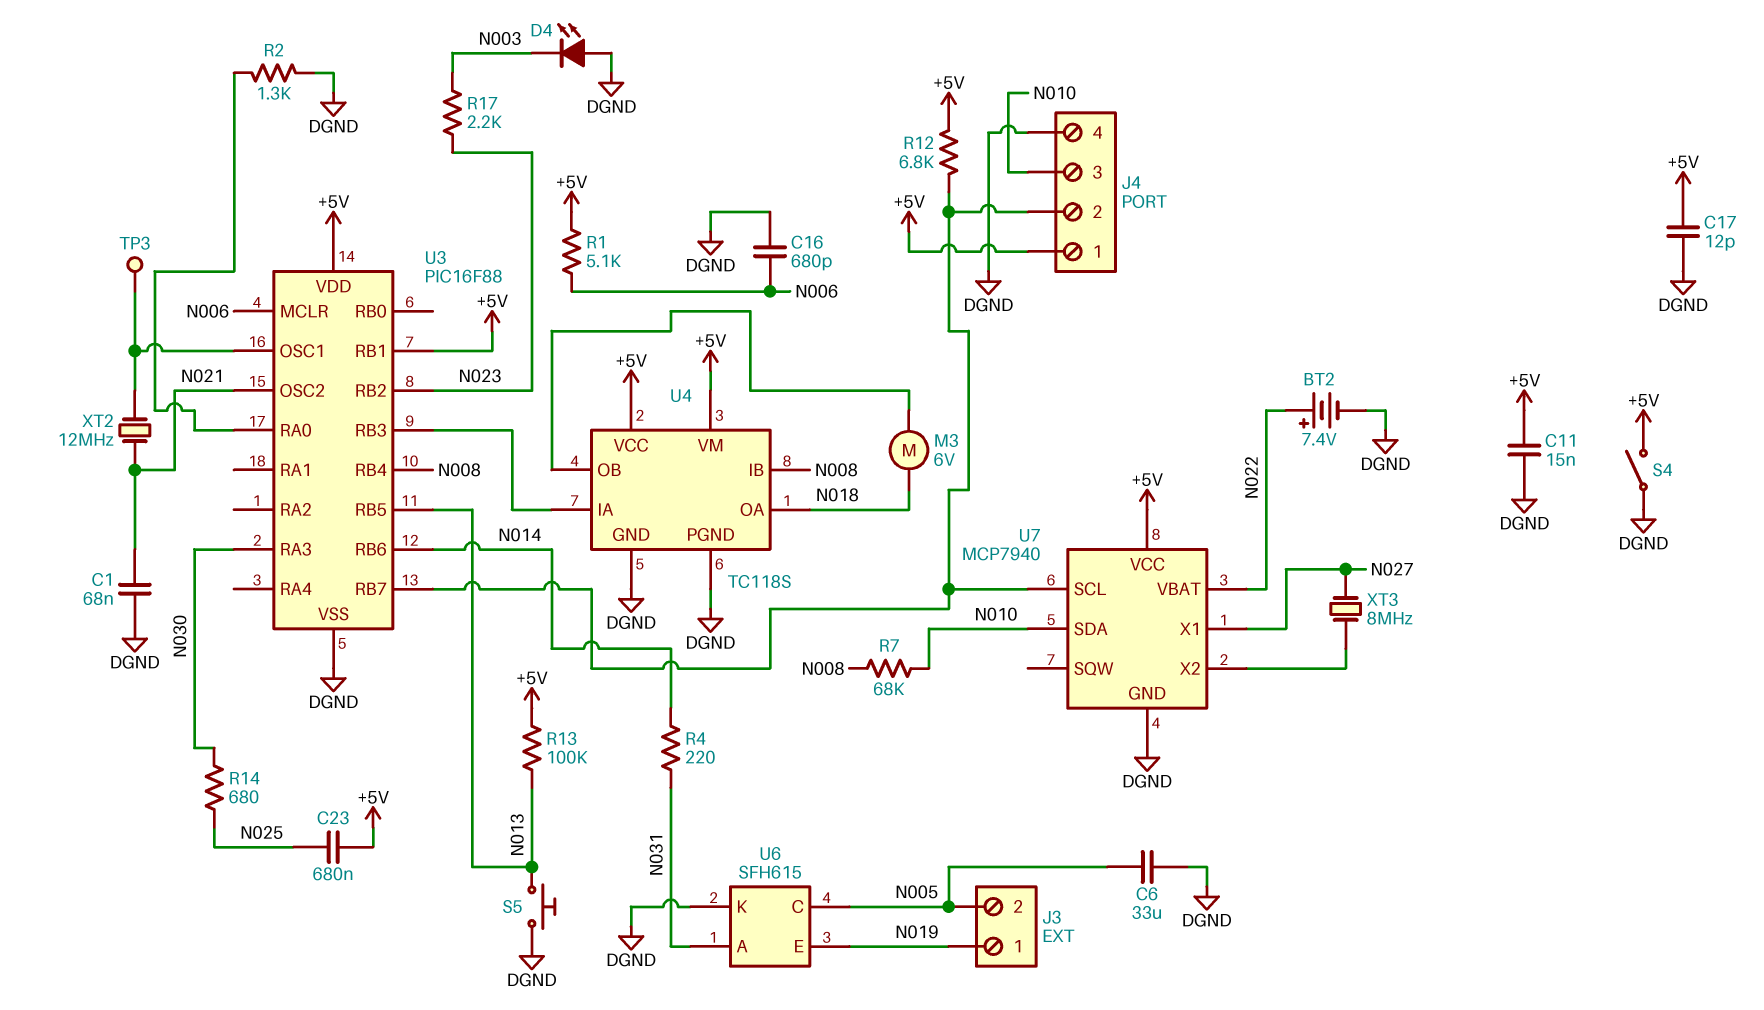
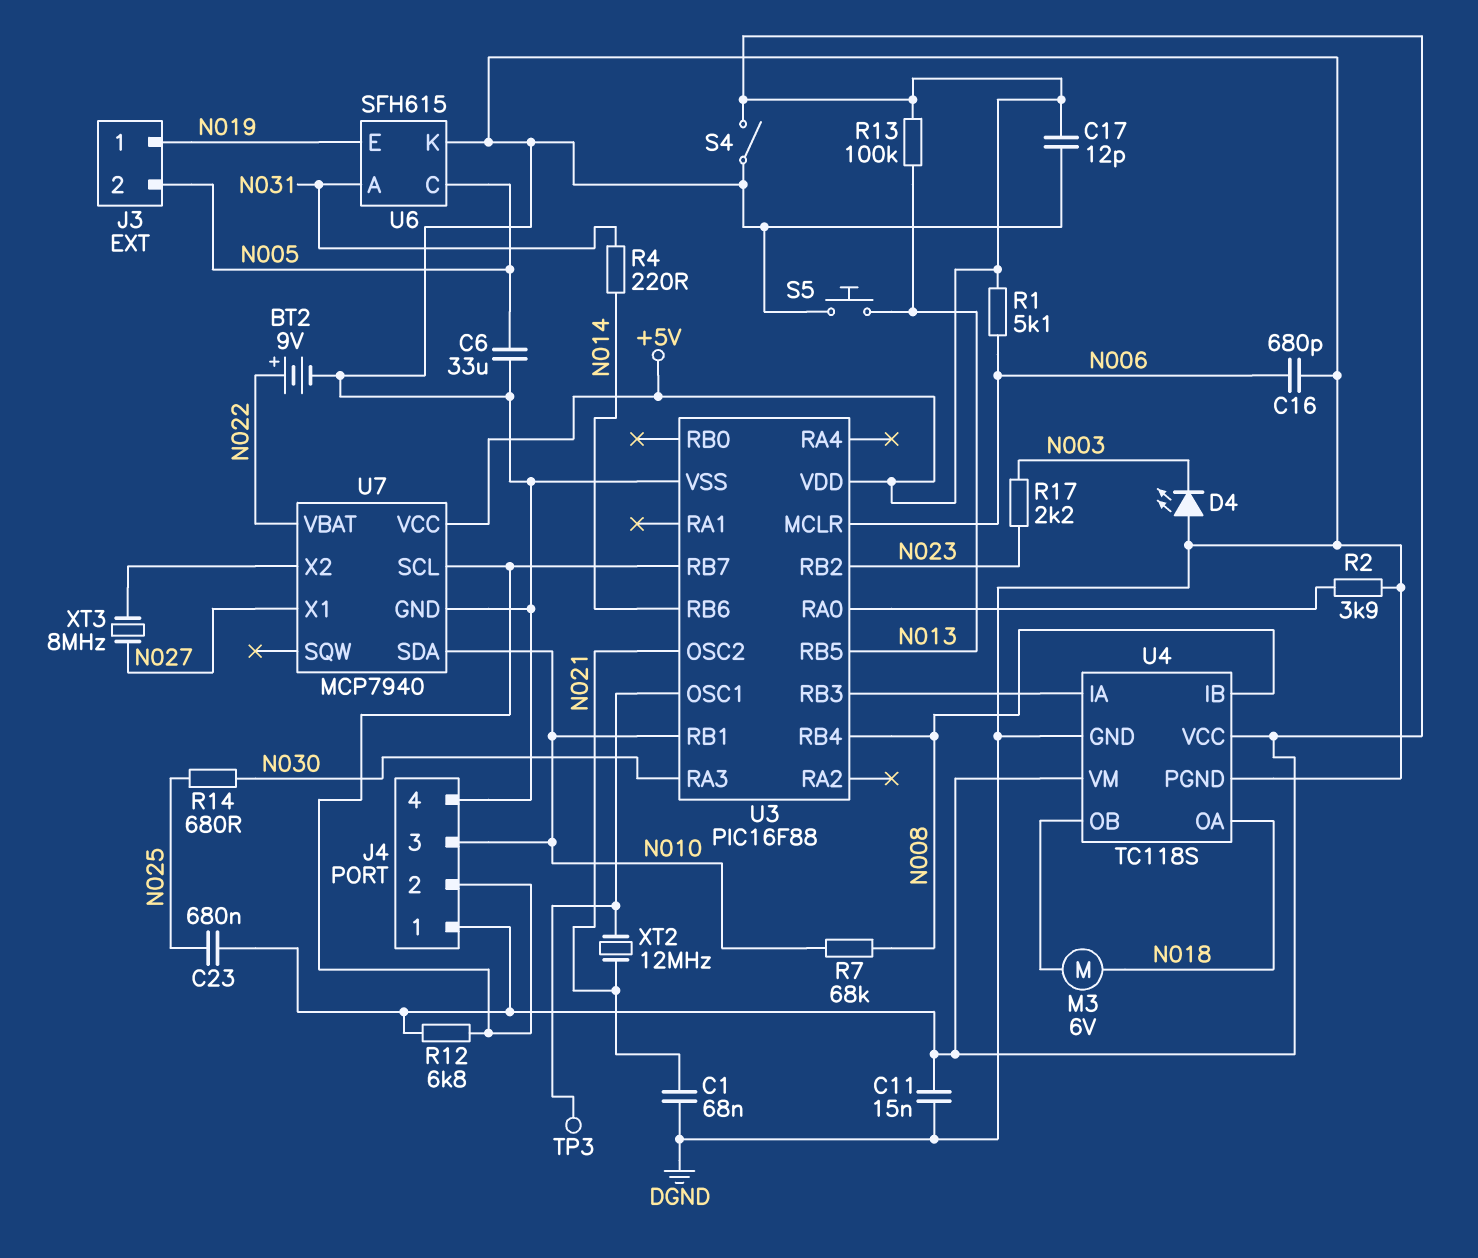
BT2: 7.4V (plus N022, minus DGND) -> 9V (plus N022, minus DGND)
R2: 1.3k (DGND, U3/RA0) -> 3.9k (DGND, U3/RA0)
U3 pin RB1: +5V -> N010

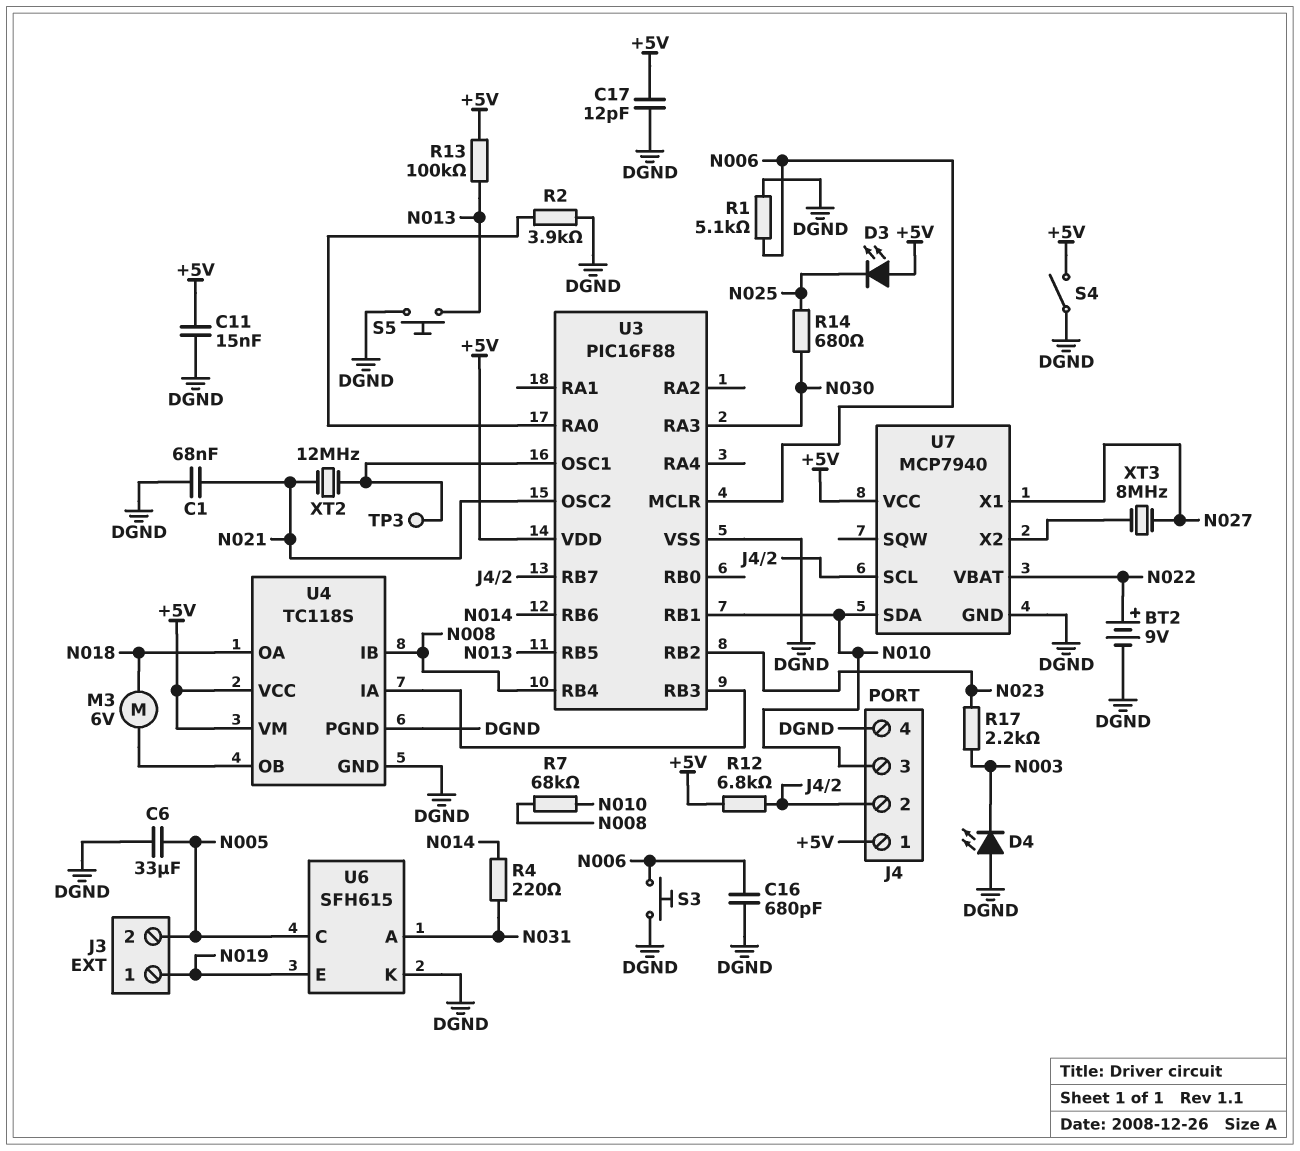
C23: 680nF (+5V, N025) -> none
D3: none -> LED (A +5V, K N025)
R1: 5.1k (+5V, N006) -> 5.1k (DGND, N006)
S3: none -> button (DGND, N006)

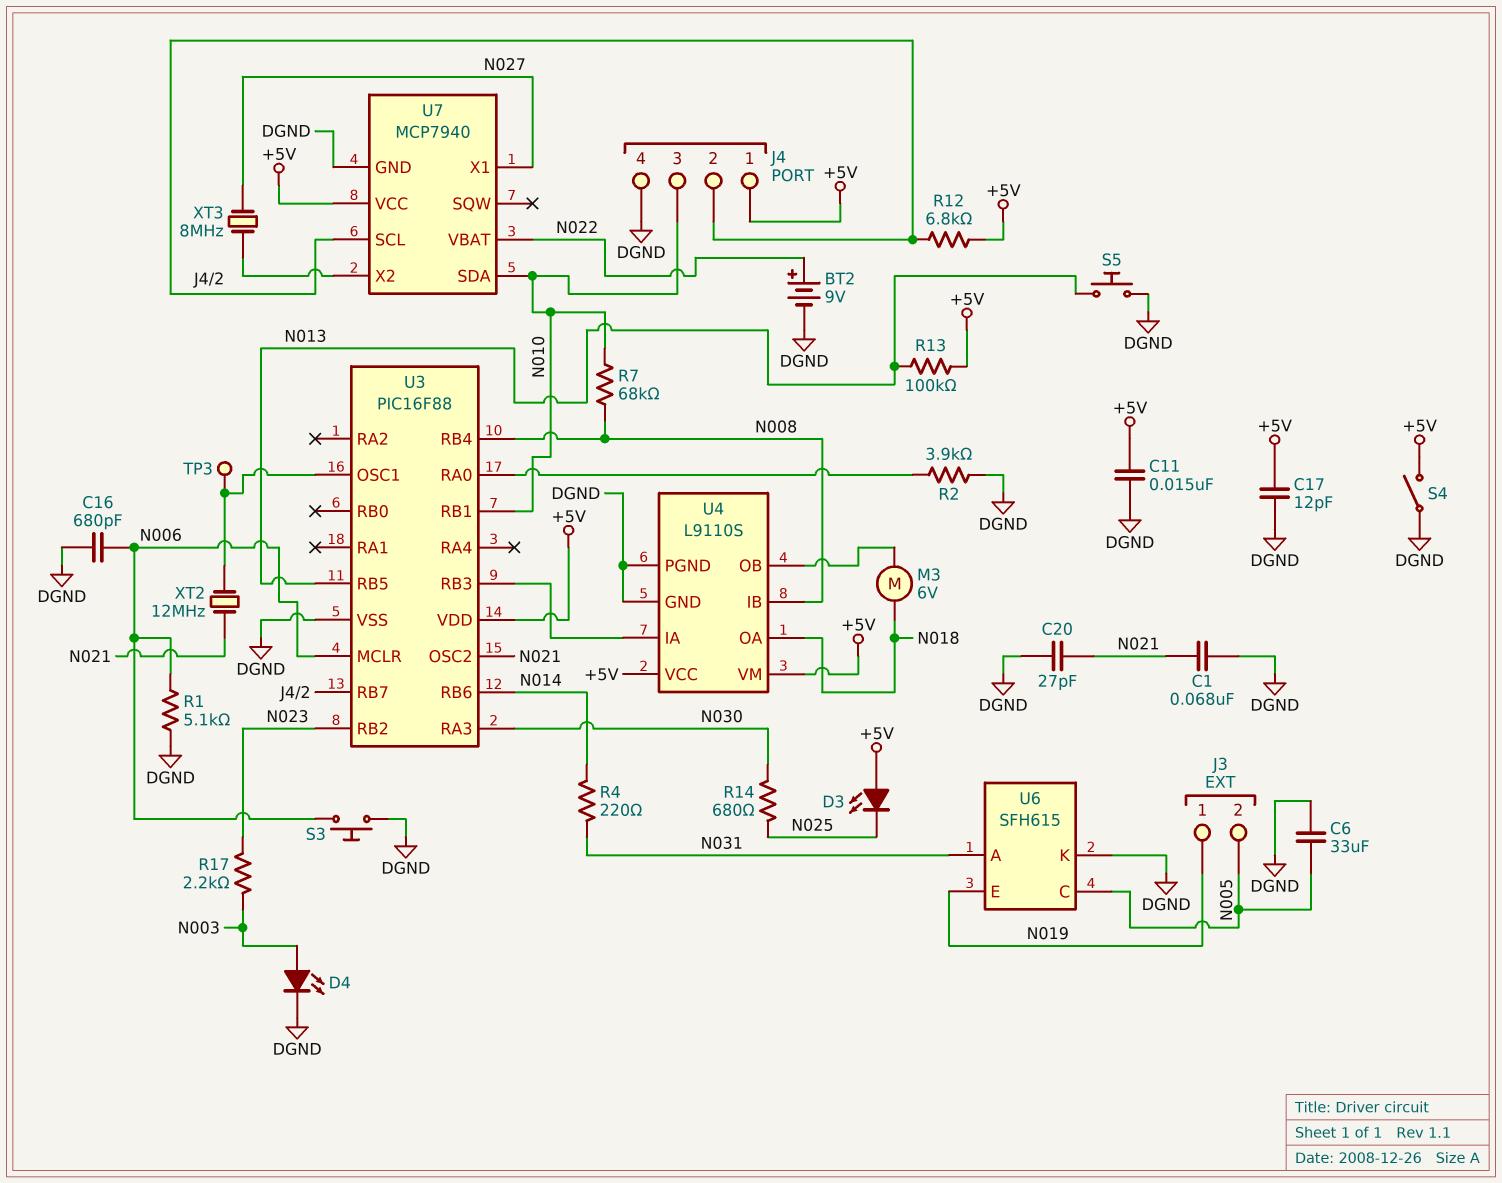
C20: none -> 27pF (DGND, N021)
D4: LED (A DGND, K N003) -> LED (A N003, K DGND)
U4: TC118S -> L9110S

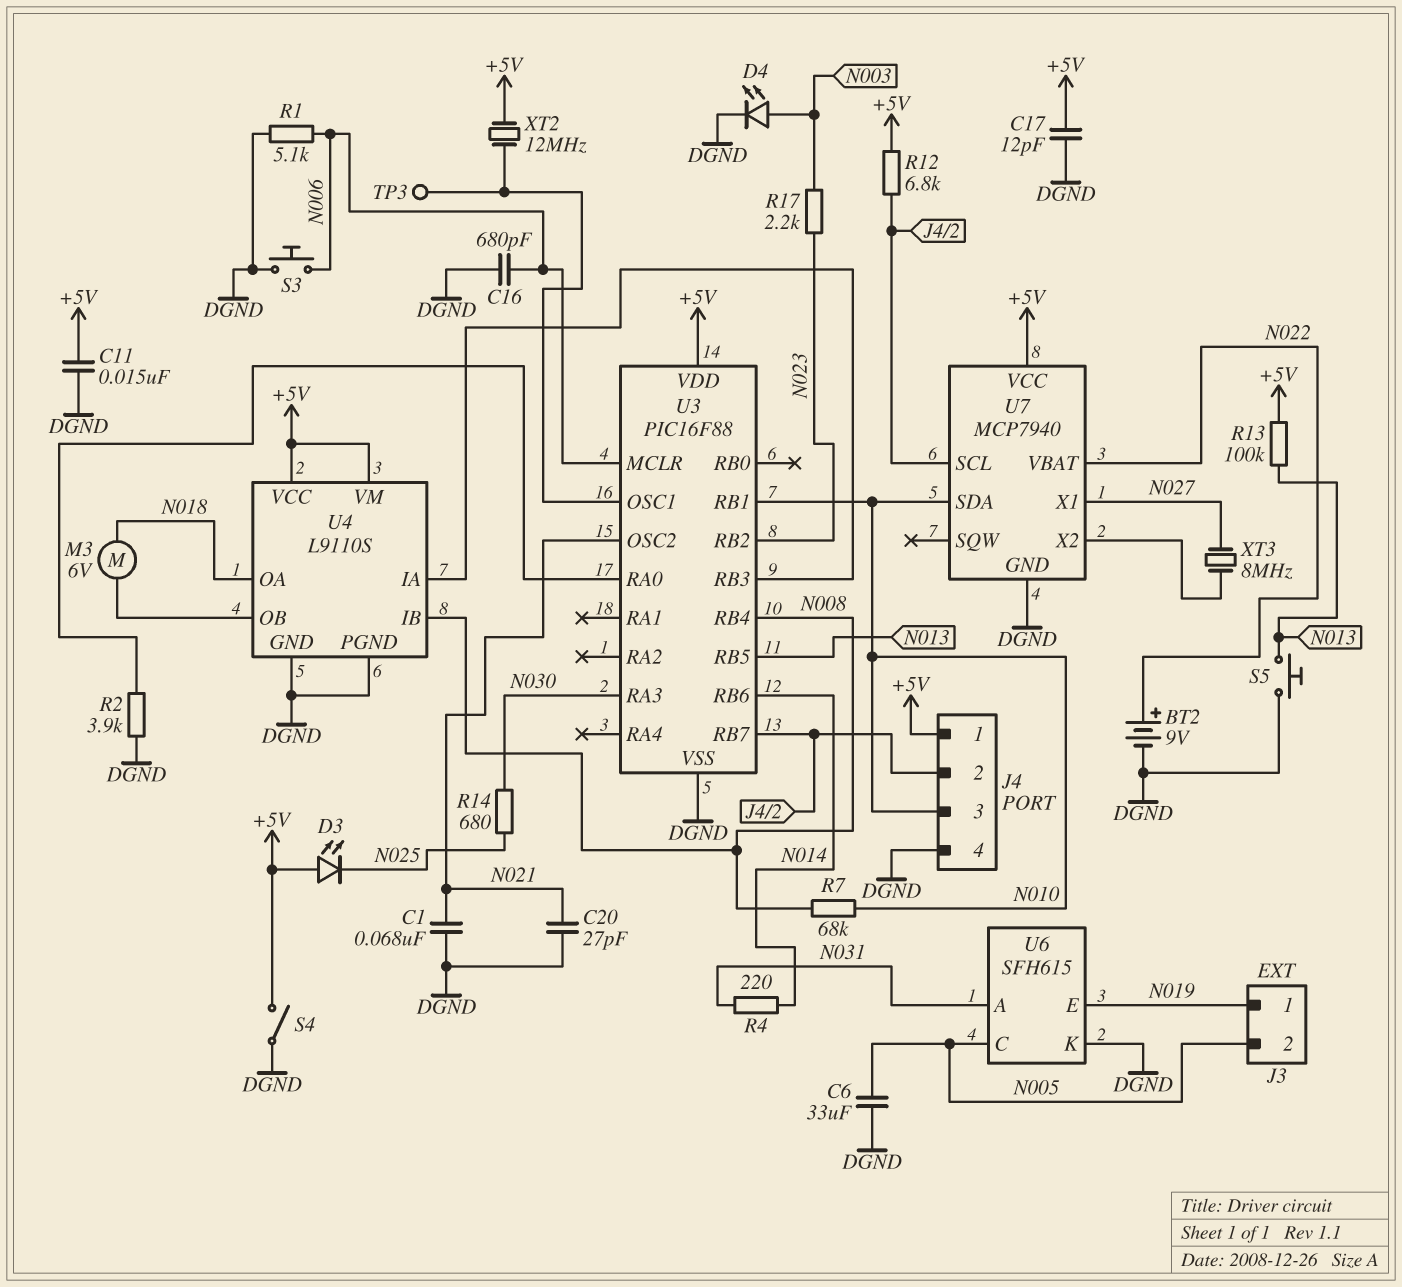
XT2: 12MHz (N021, U3/OSC1) -> 12MHz (+5V, U3/OSC1)

